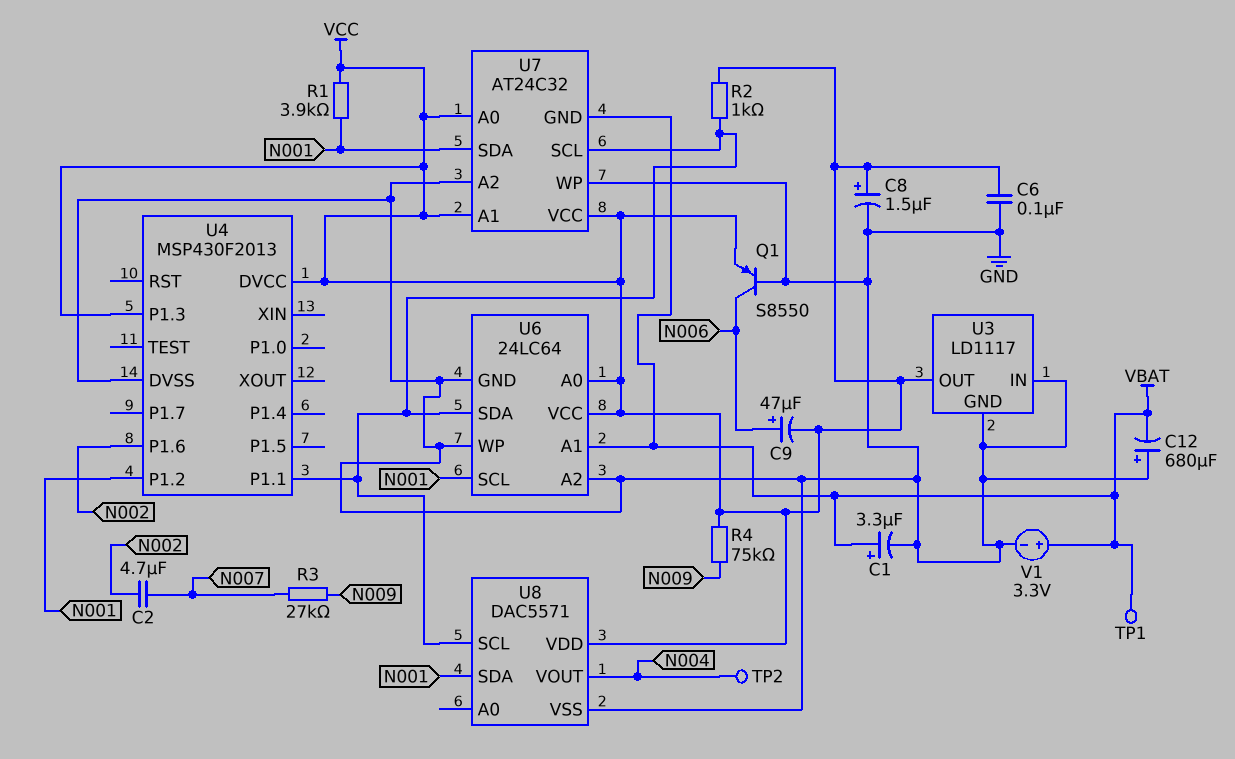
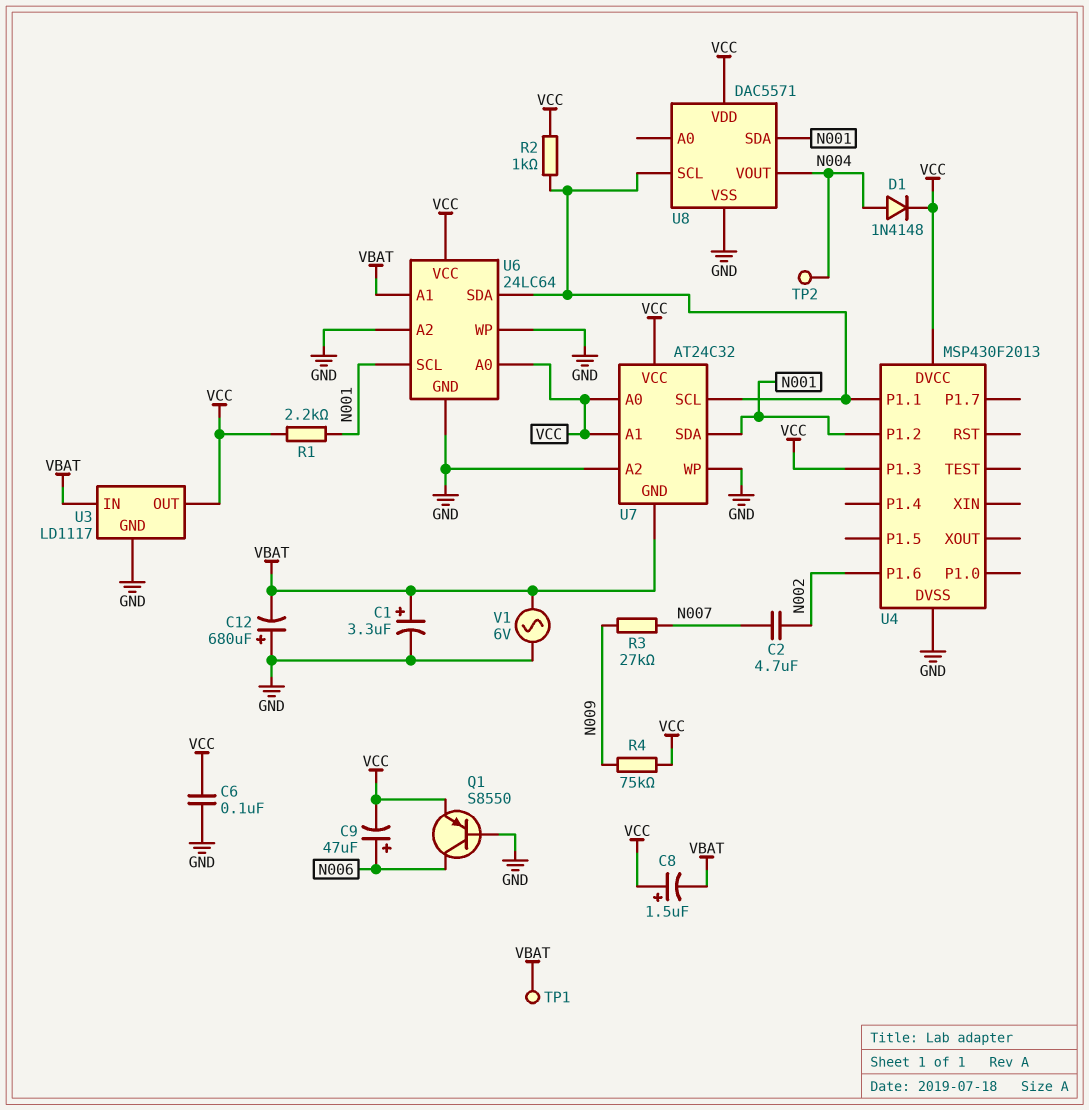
C8: 1.5uF (plus VCC, minus GND) -> 1.5uF (plus VCC, minus VBAT)
D1: none -> diode 1N4148 (A N004, K VCC)
R1: 3.9k (N001, VCC) -> 2.2k (N001, VCC)
U3 pin IN: GND -> VBAT
V1: 3.3V (plus VBAT, minus GND) -> AC 6V (GND, VBAT)

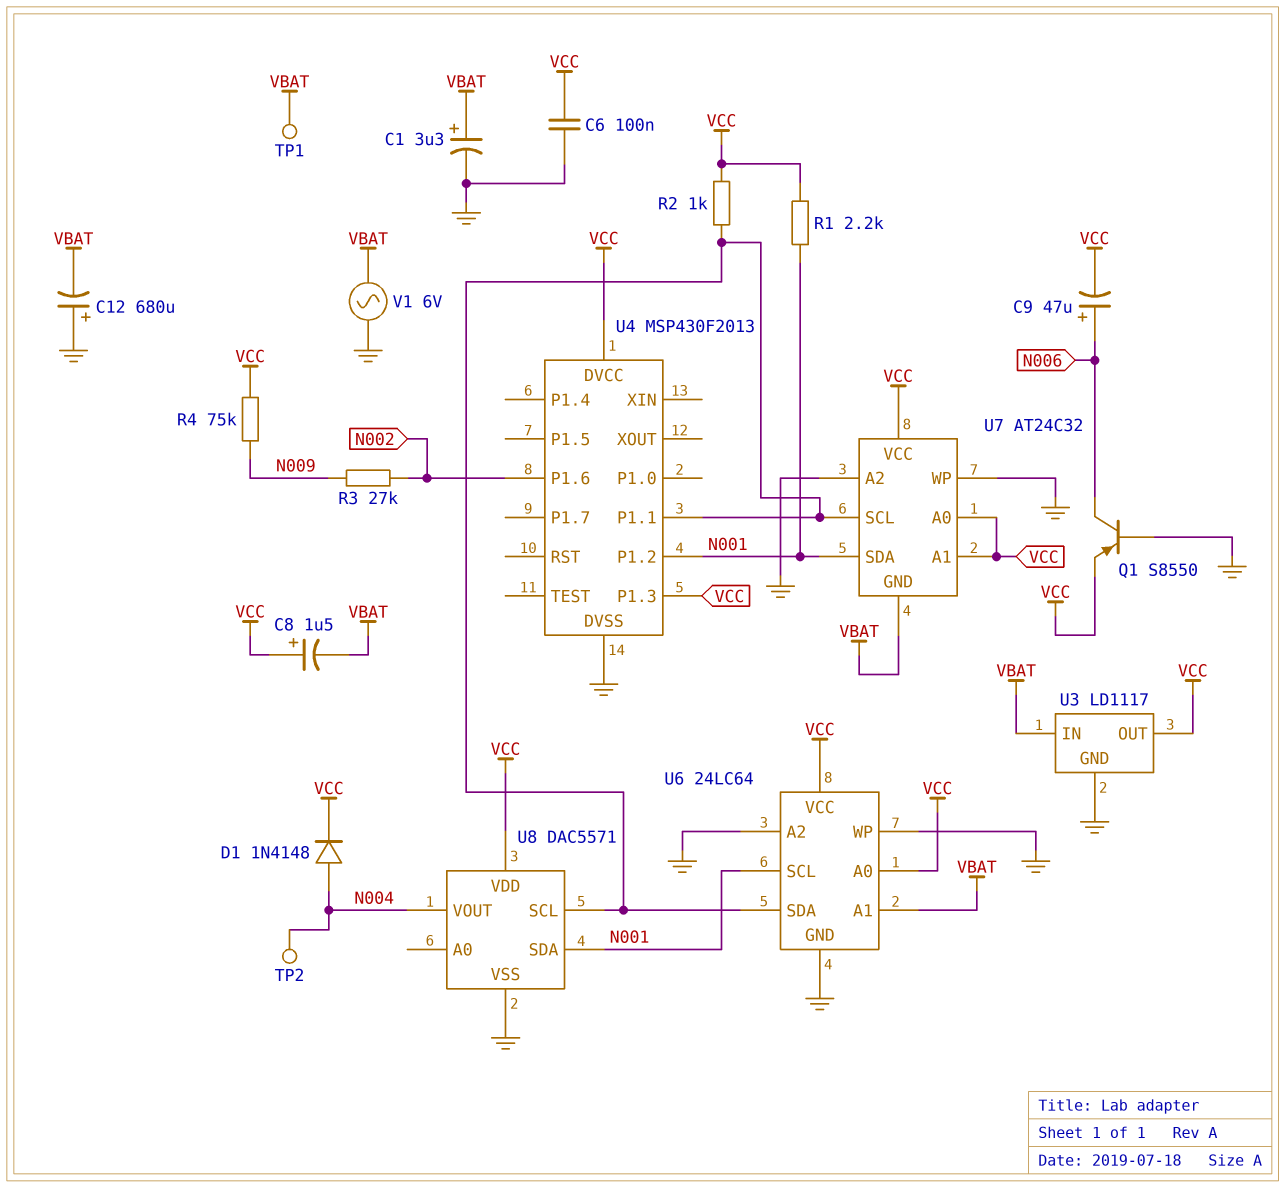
C2: 4.7uF (N002, N007) -> none
R3: 27k (N007, N009) -> 27k (N002, N009)

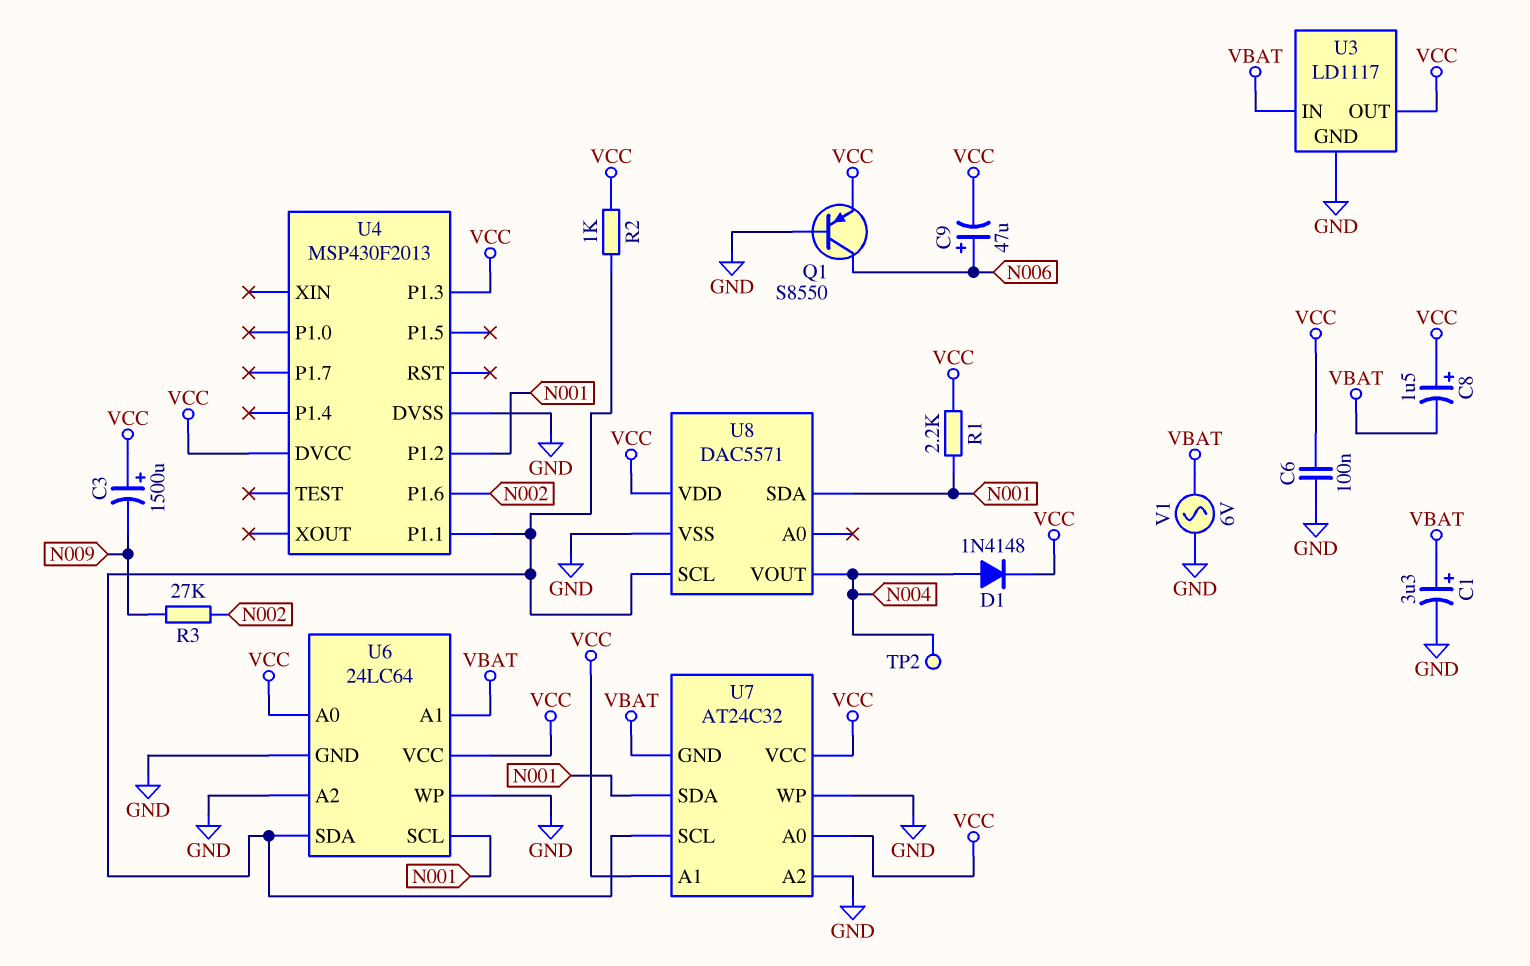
C3: none -> 1500uF (plus VCC, minus N009)
C12: 680uF (plus GND, minus VBAT) -> none
R4: 75k (N009, VCC) -> none
TP1: test point (VBAT) -> none

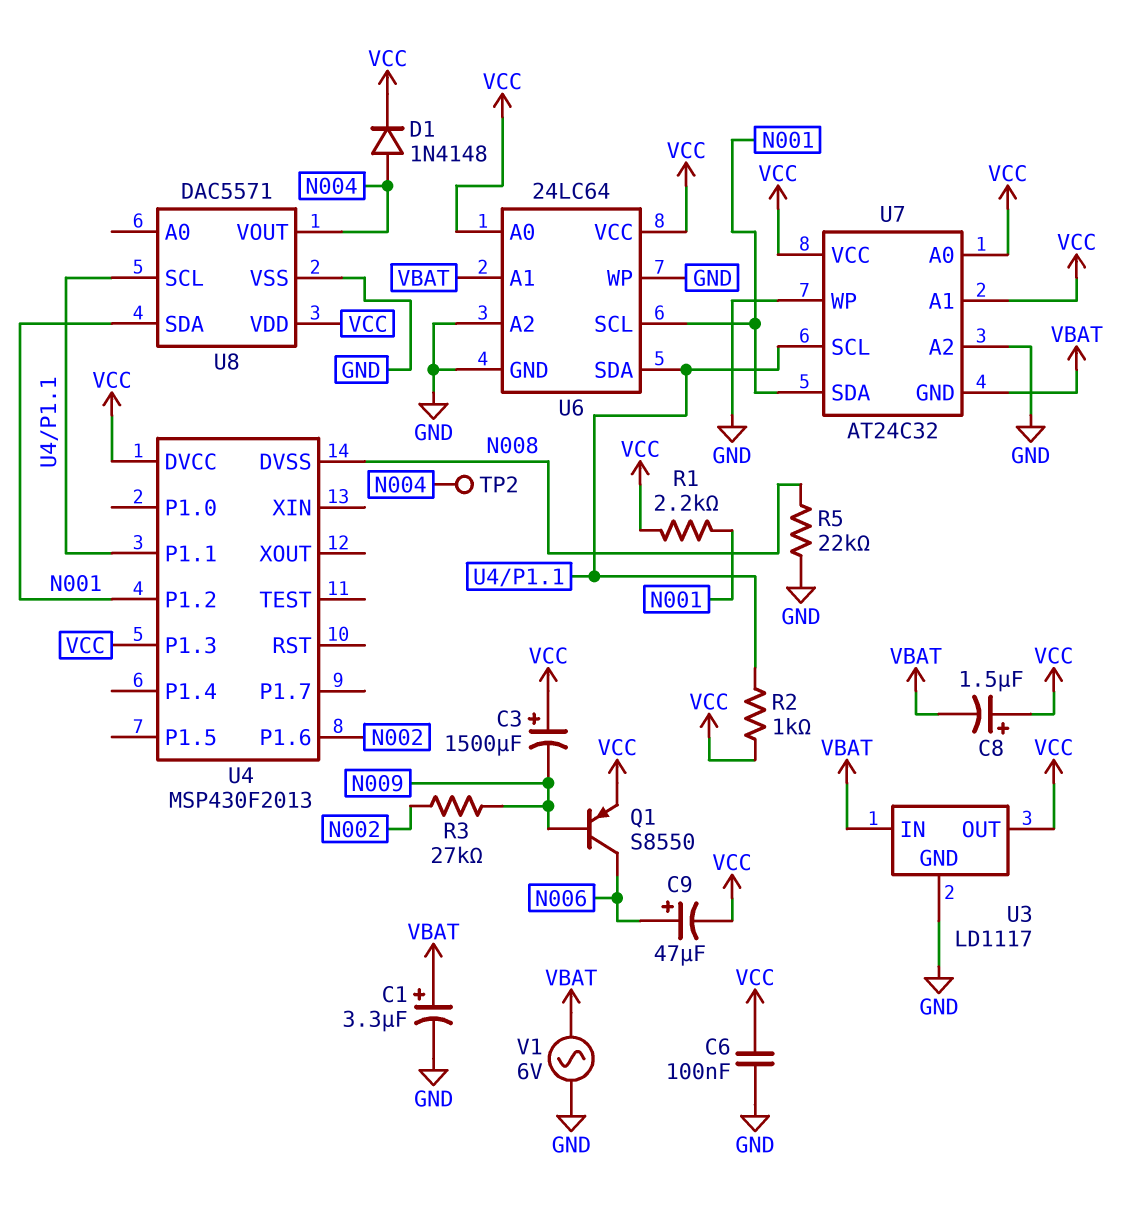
Q1: PNP S8550 (B GND, C N006, E VCC) -> PNP S8550 (B N009, C N006, E VCC)
R5: none -> 22k (GND, N008)
U4 pin DVSS: GND -> N008

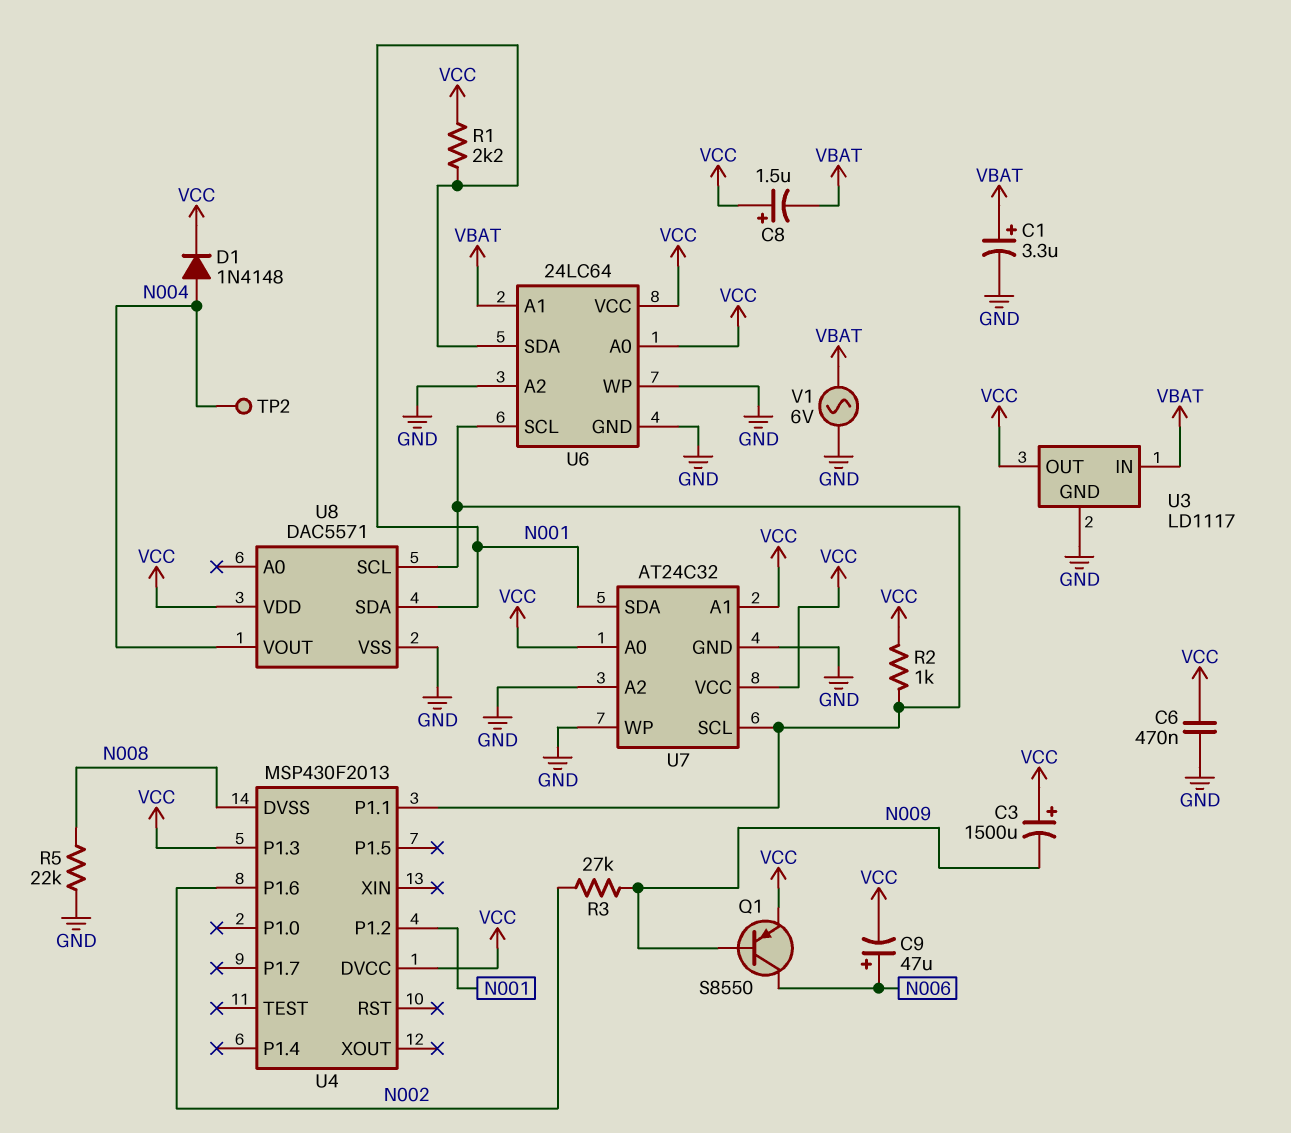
C6: 100nF (GND, VCC) -> 470nF (GND, VCC)
U6 pin SCL: N001 -> U4/P1.1
U6 pin SDA: U4/P1.1 -> N001
U7 pin GND: VBAT -> GND

